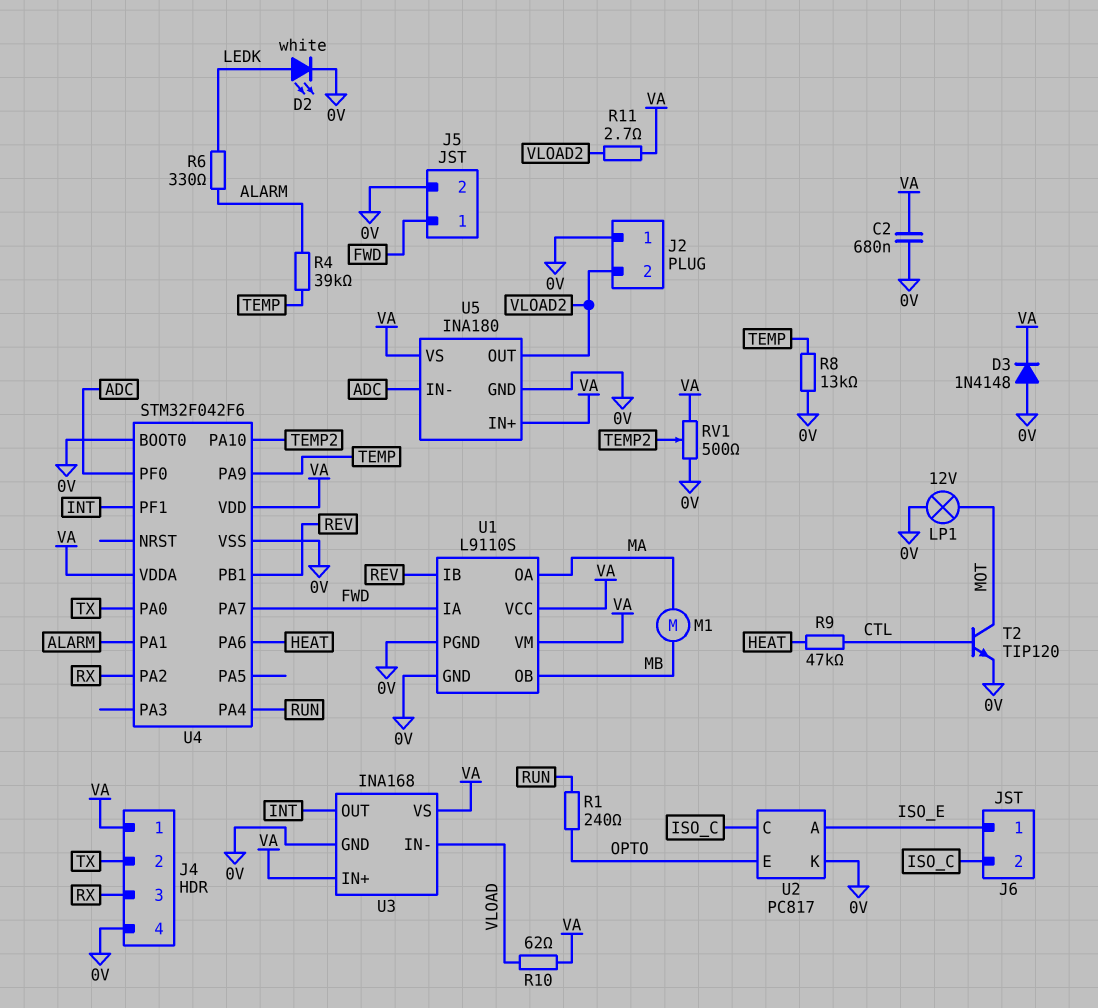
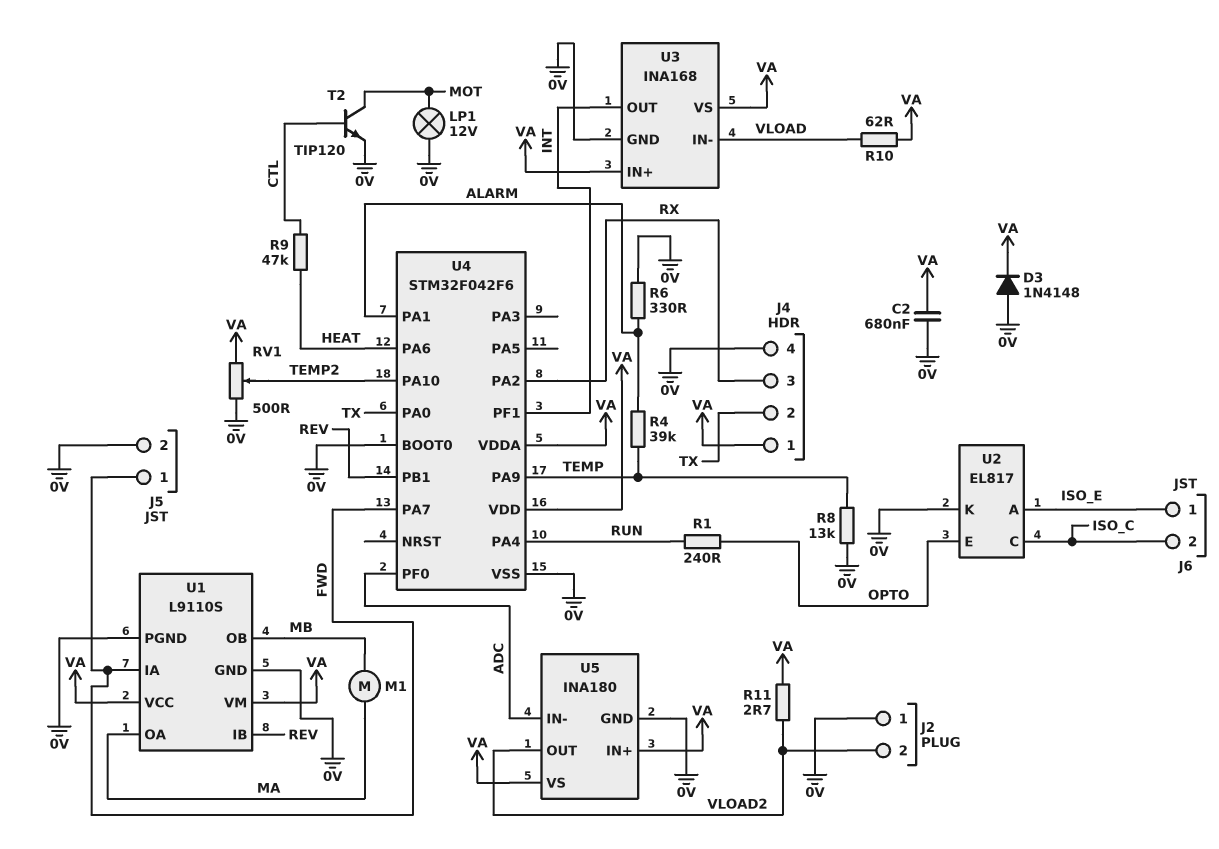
D2: LED white (A LEDK, K 0V) -> none
R6: 330 (ALARM, LEDK) -> 330 (0V, ALARM)
U2: PC817 -> EL817

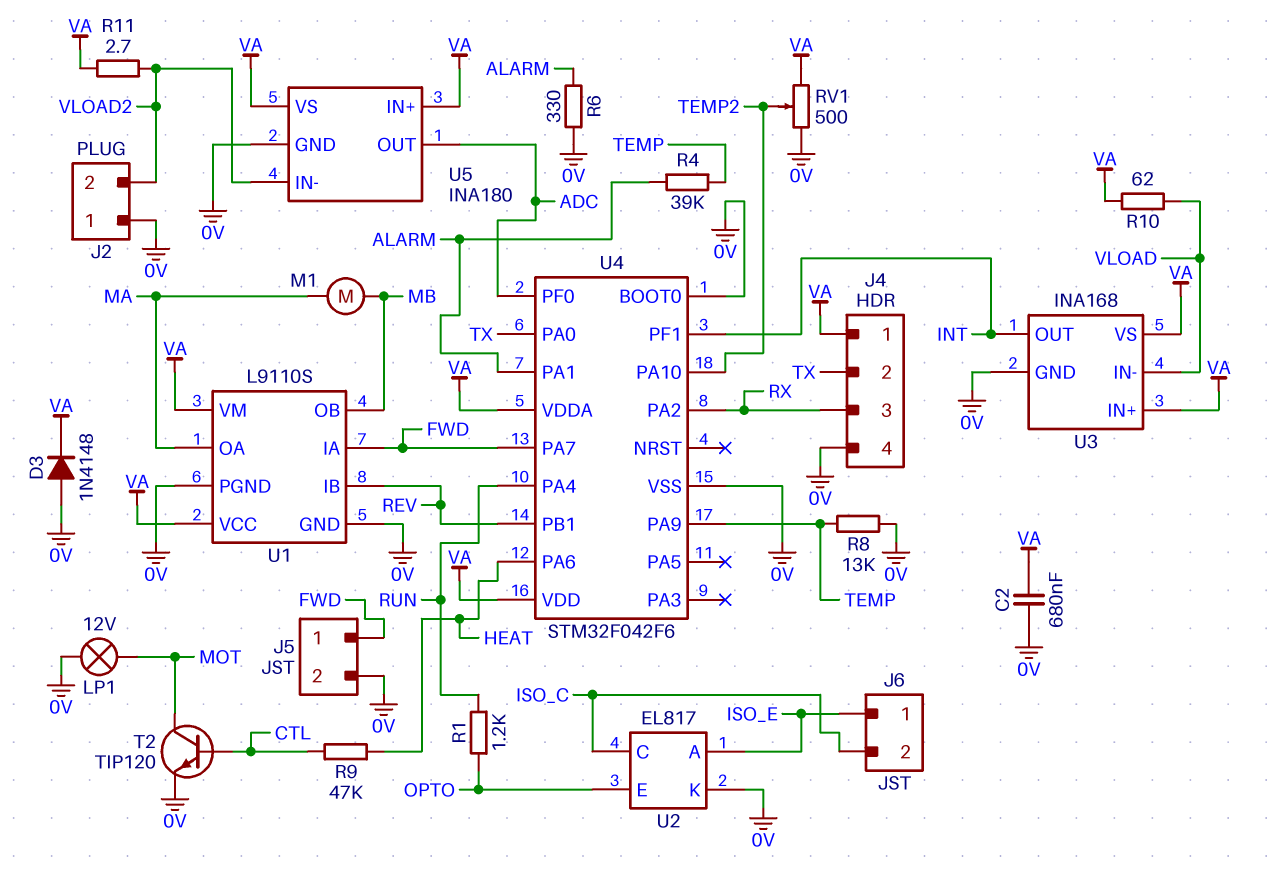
R1: 240 (OPTO, RUN) -> 1.2k (OPTO, RUN)
U5 pin IN-: ADC -> VLOAD2
U5 pin OUT: VLOAD2 -> ADC

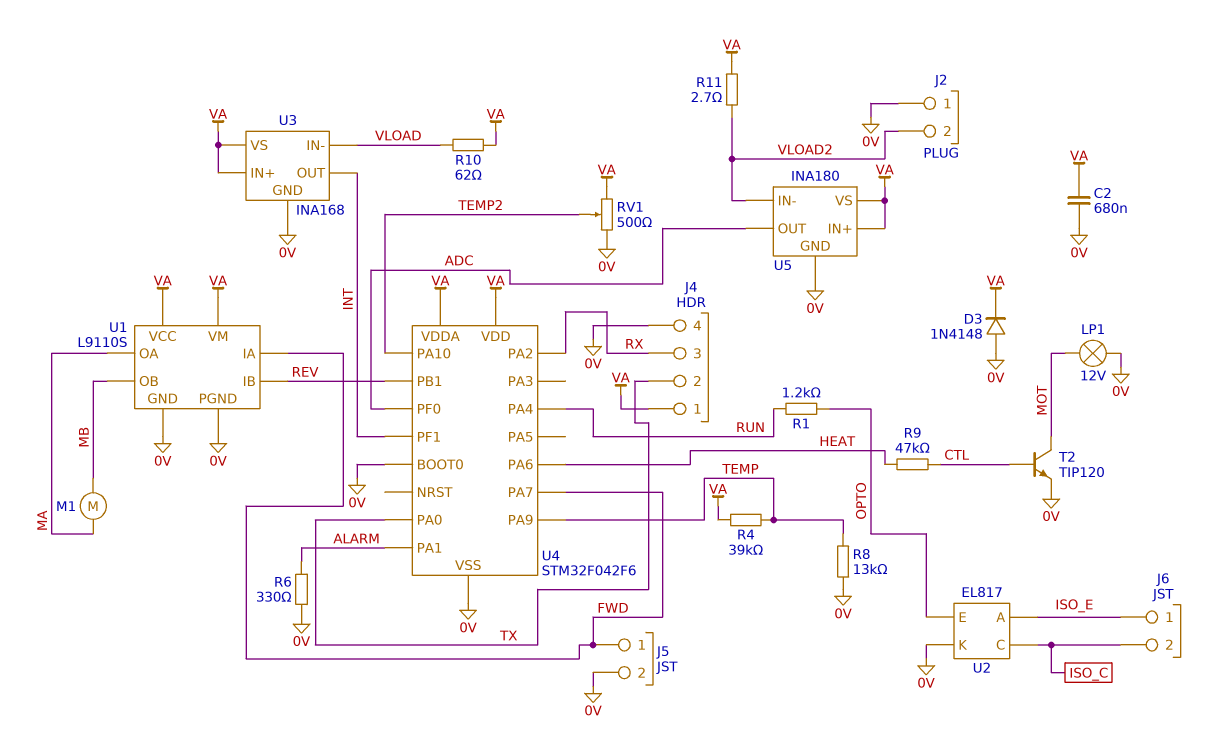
R4: 39k (ALARM, TEMP) -> 39k (TEMP, VA)

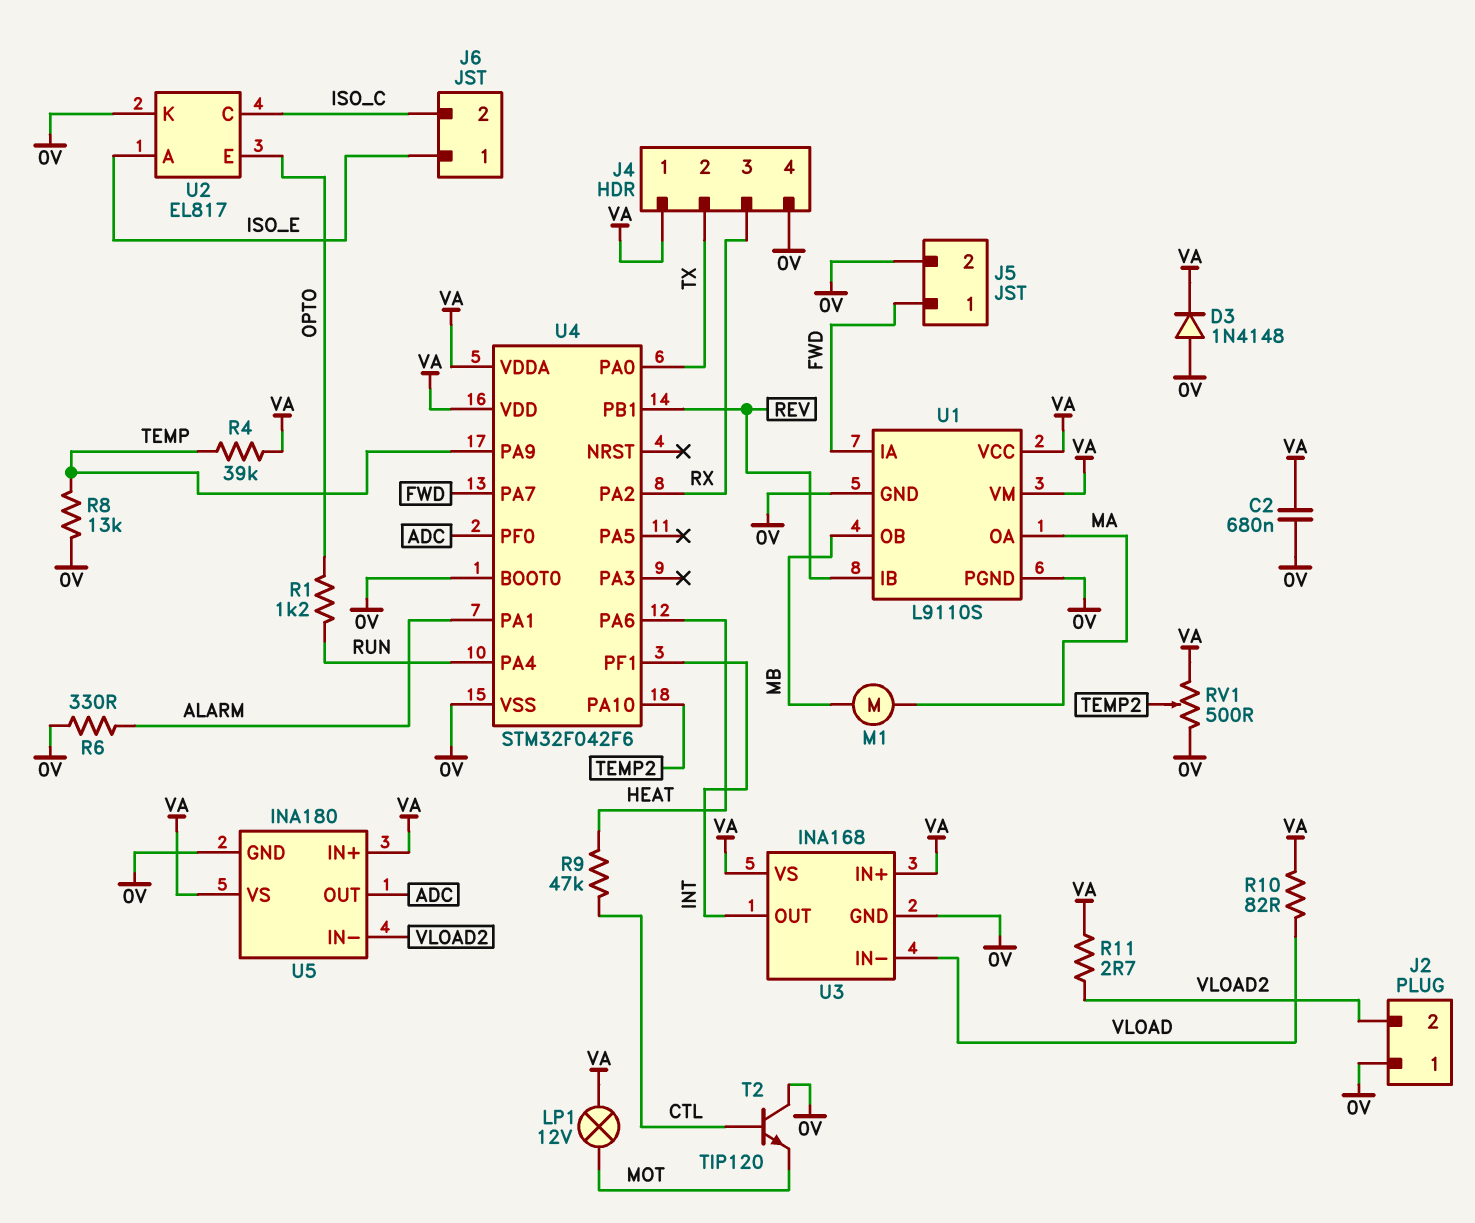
LP1: lamp 12V (0V, MOT) -> lamp 12V (MOT, VA)
R10: 62 (VA, VLOAD) -> 82 (VA, VLOAD)
T2: NPN TIP120 (B CTL, C MOT, E 0V) -> NPN TIP120 (B CTL, C 0V, E MOT)

